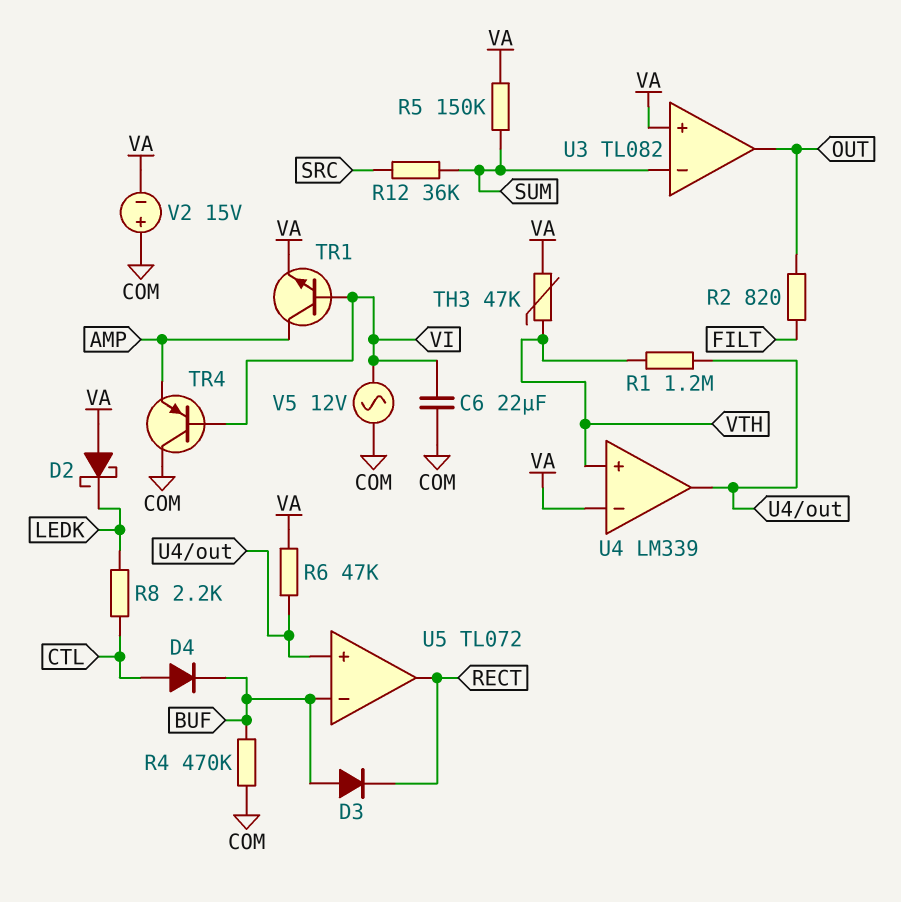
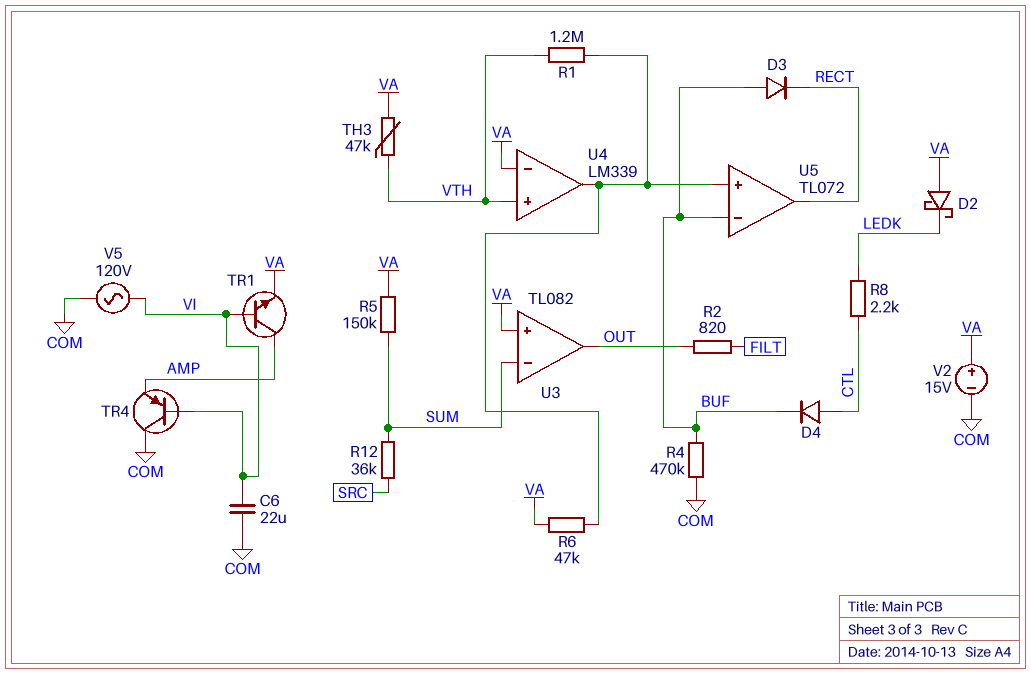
V2: 15V (plus COM, minus VA) -> 15V (plus VA, minus COM)
V5: AC 12V (COM, VI) -> AC 120V (COM, VI)

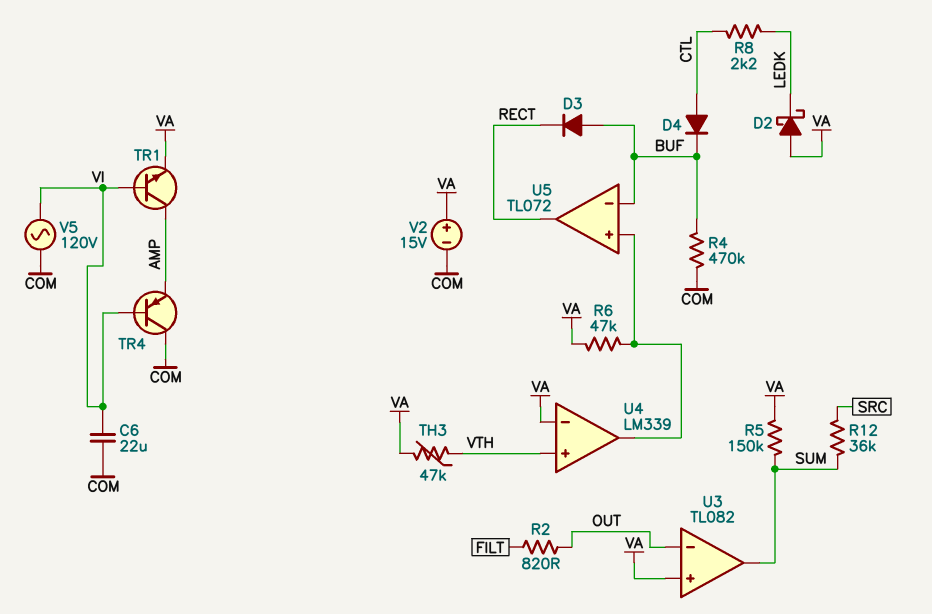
R1: 1.2M (U4/out, VTH) -> none
U3 pin in-: SUM -> OUT
U3 pin out: OUT -> SUM

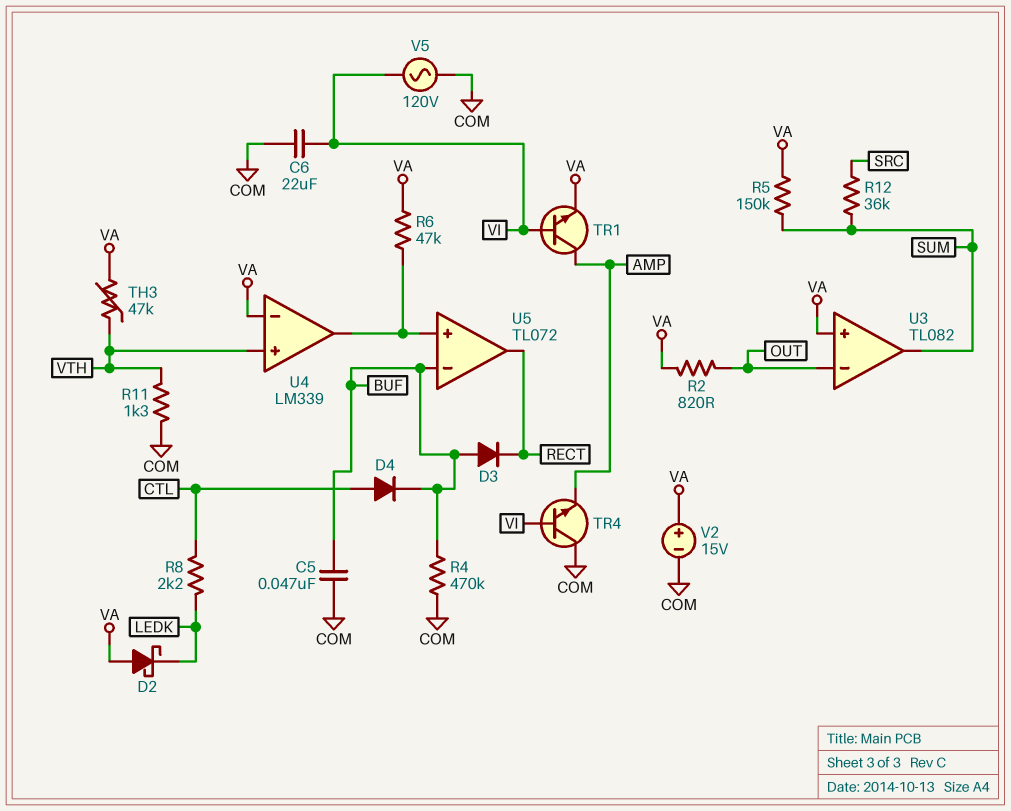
C5: none -> 47nF (BUF, COM)
R2: 820 (FILT, OUT) -> 820 (OUT, VA)
R11: none -> 1.3k (COM, VTH)
TR4: PNP (B VI, C COM, E AMP) -> NPN (B VI, C COM, E AMP)

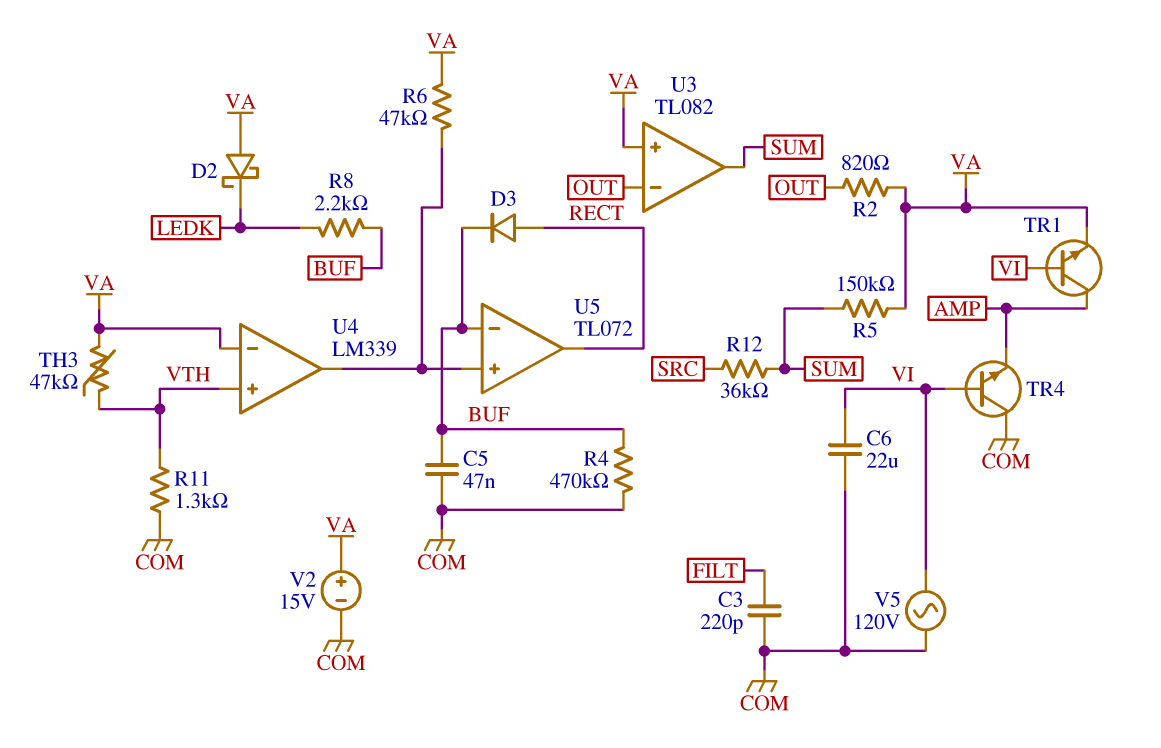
C3: none -> 220pF (COM, FILT)
D3: diode (A BUF, K RECT) -> diode (A RECT, K BUF)
D4: diode (A CTL, K BUF) -> none
R8: 2.2k (CTL, LEDK) -> 2.2k (BUF, LEDK)

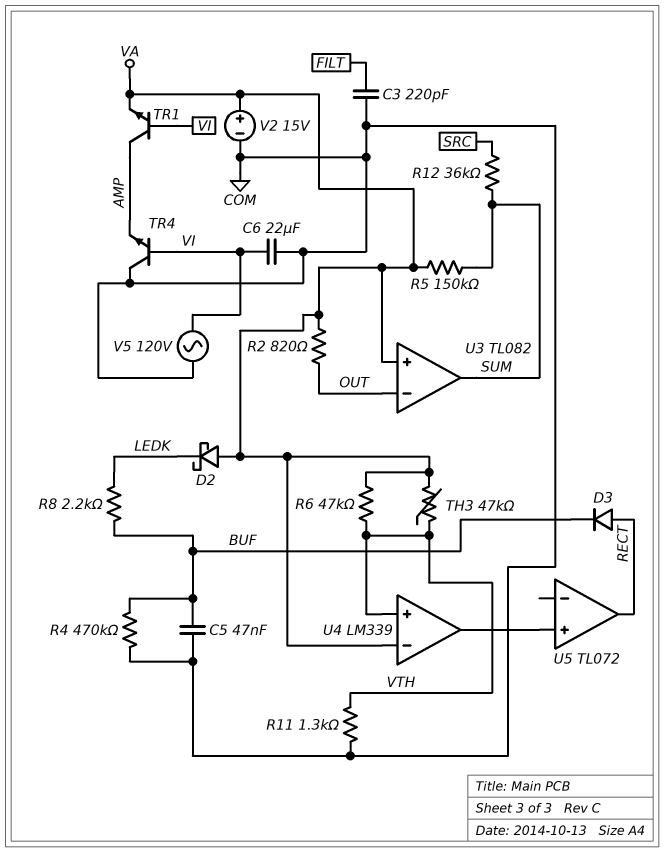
R6: 47k (U4/out, VA) -> 47k (VA, VTH)
U5 pin in-: BUF -> none

